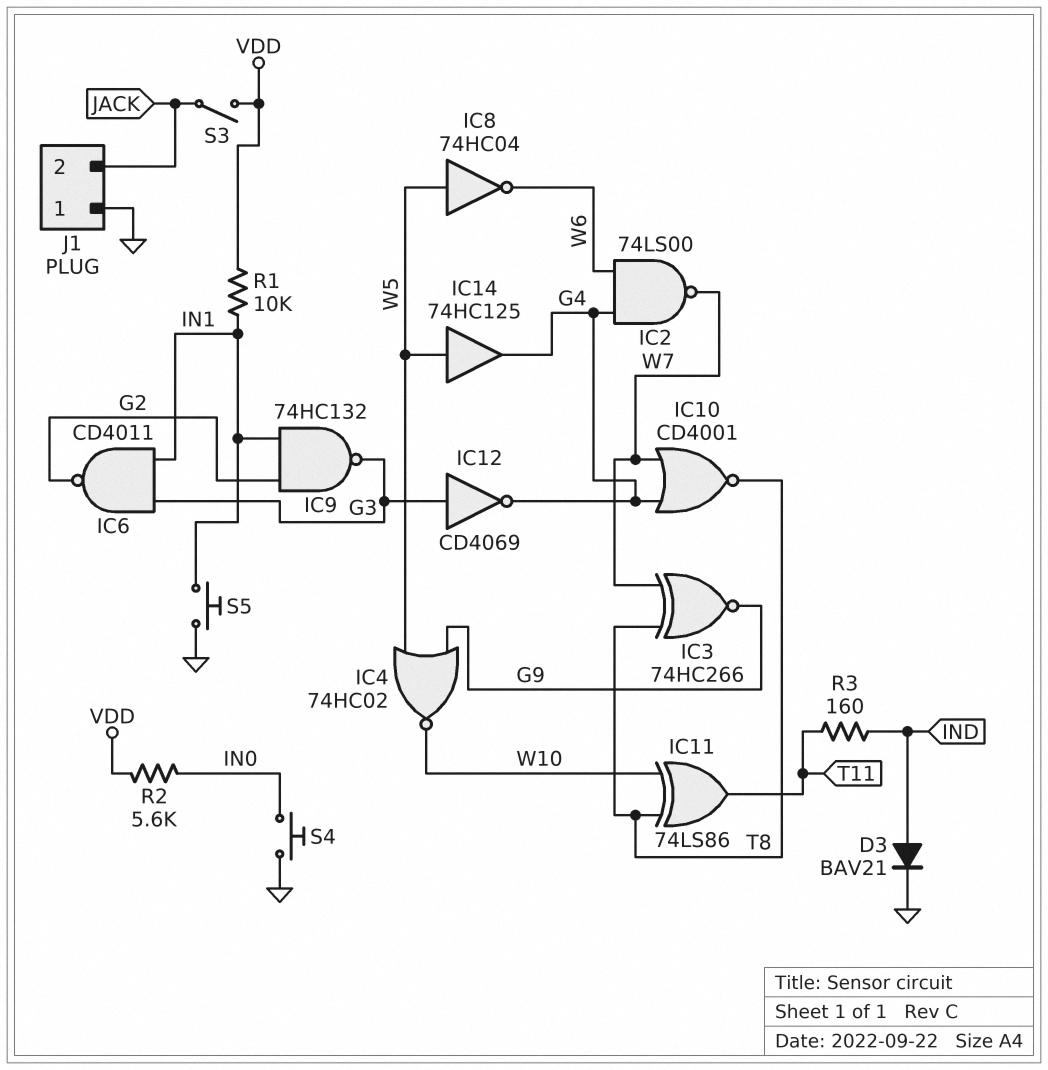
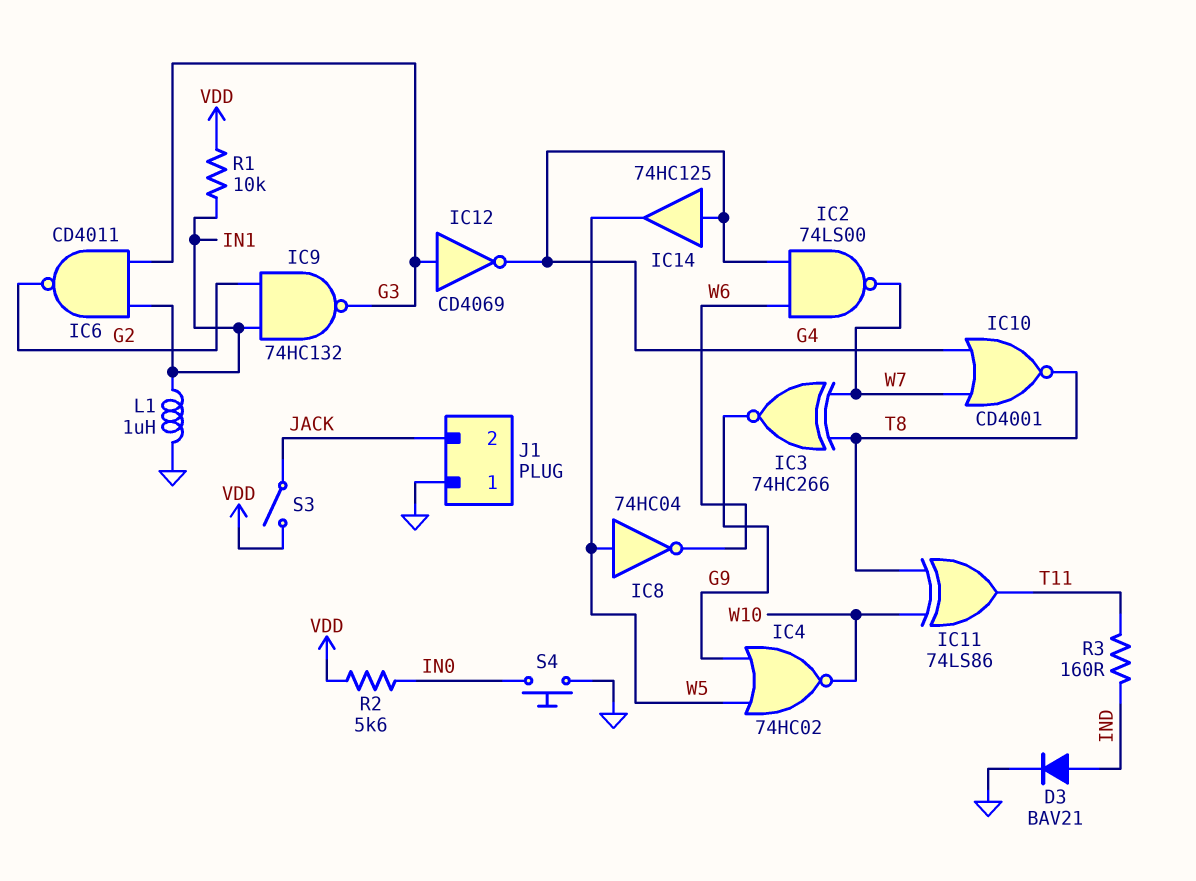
IC14: buffer 74HC125 (in W5, out G4) -> buffer 74HC125 (in G4, out W5)
L1: none -> 1uH (GND, IN1)
S5: button (GND, IN1) -> none

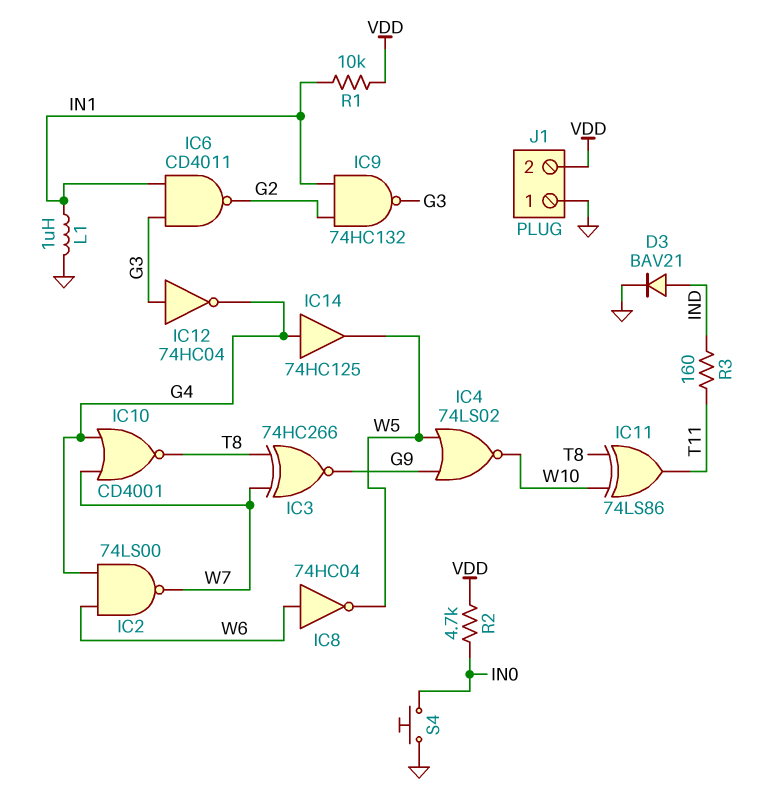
IC4: NOR 74HC02 (in G9, in W5, out W10) -> NOR 74LS02 (in G9, in W5, out W10)
IC8: NOT 74HC04 (in W5, out W6) -> NOT 74HC04 (in W6, out W5)
IC12: NOT CD4069 (in G3, out G4) -> NOT 74HC04 (in G3, out G4)
J1 pin 2: JACK -> VDD
R2: 5.6k (IN0, VDD) -> 4.7k (IN0, VDD)
S3: switch (JACK, VDD) -> none

